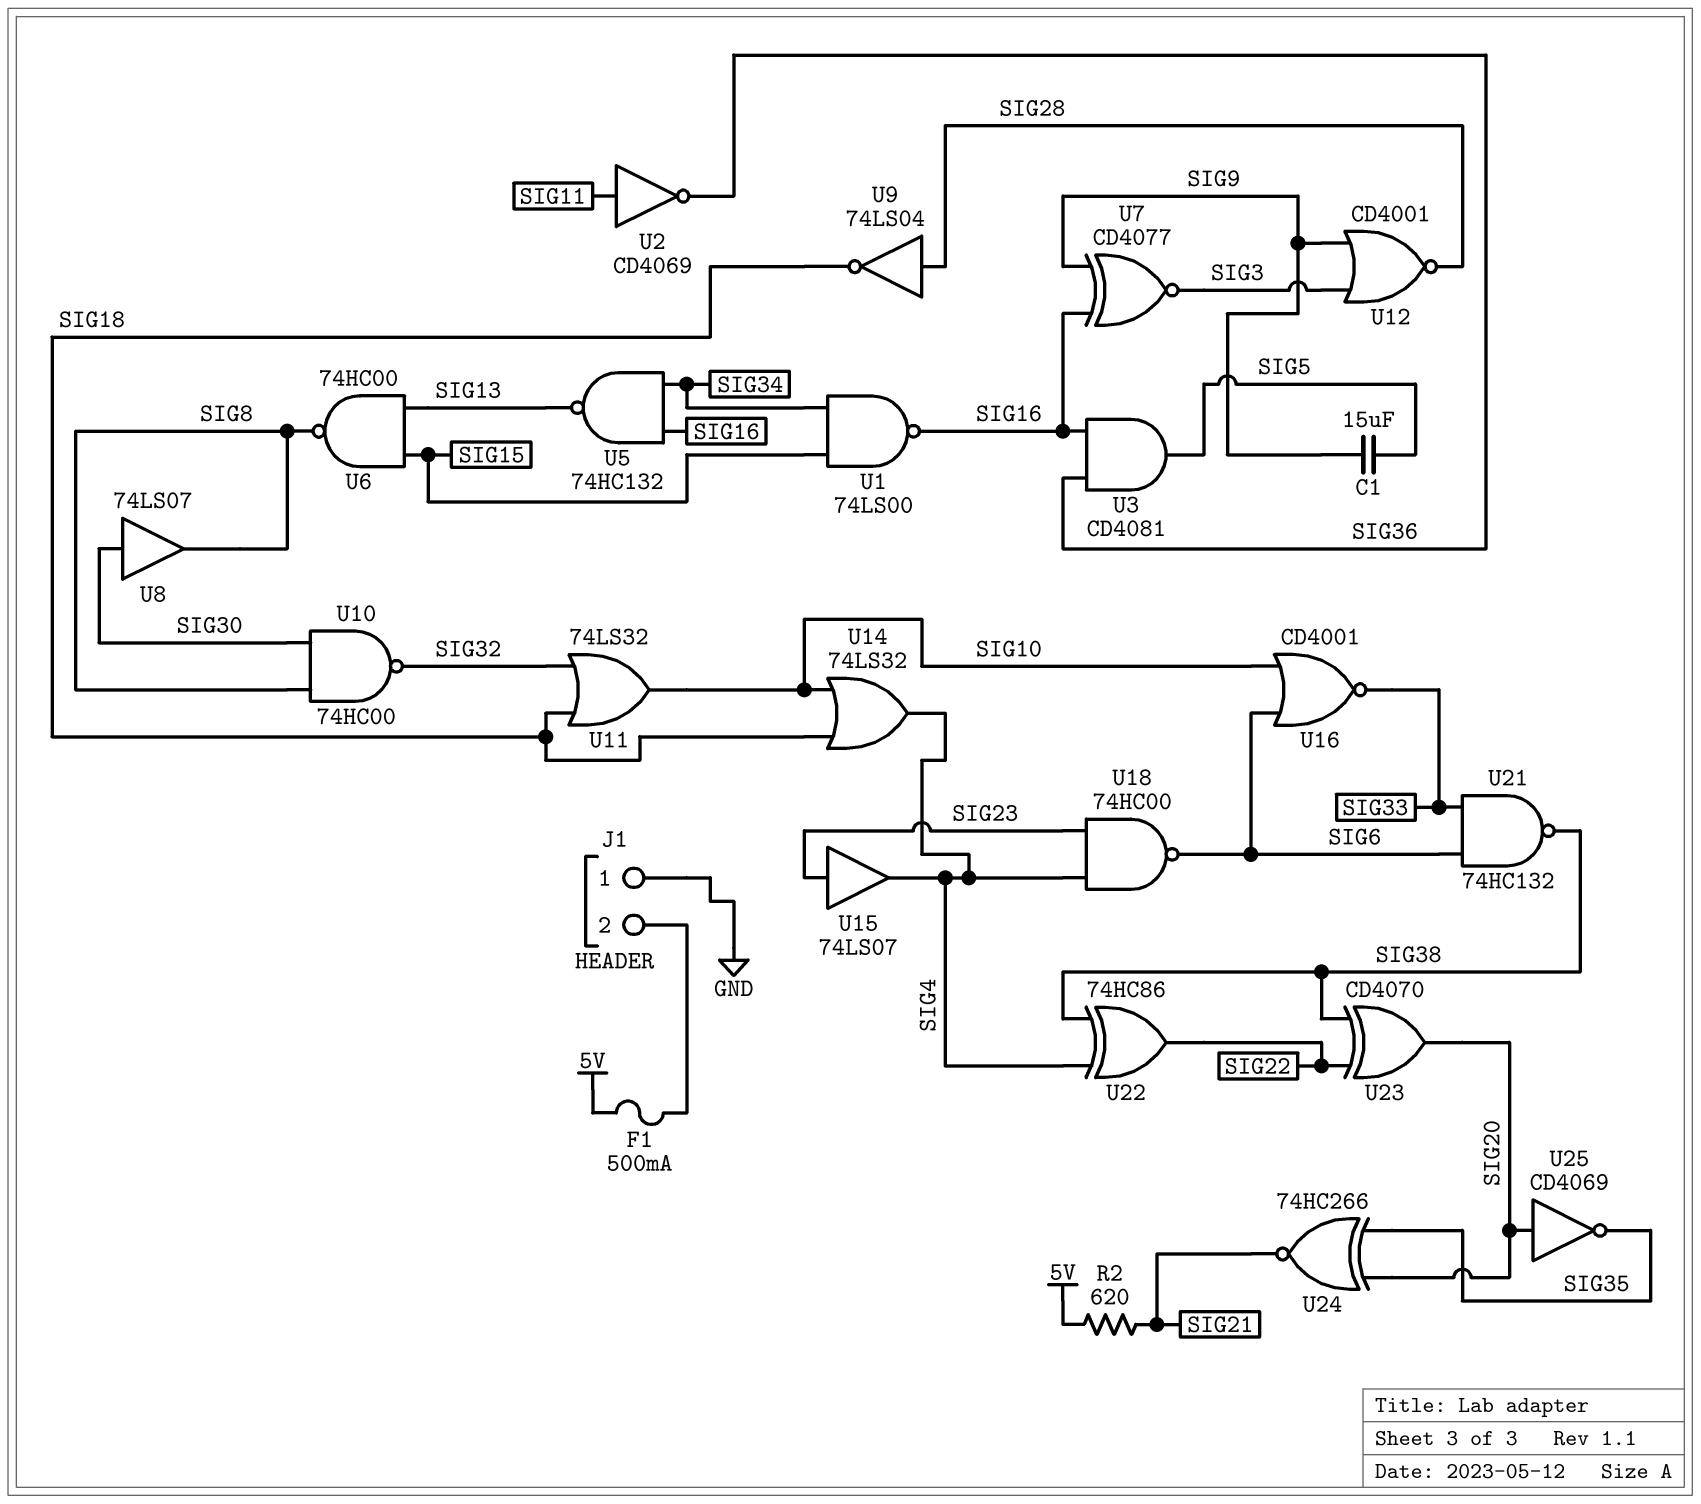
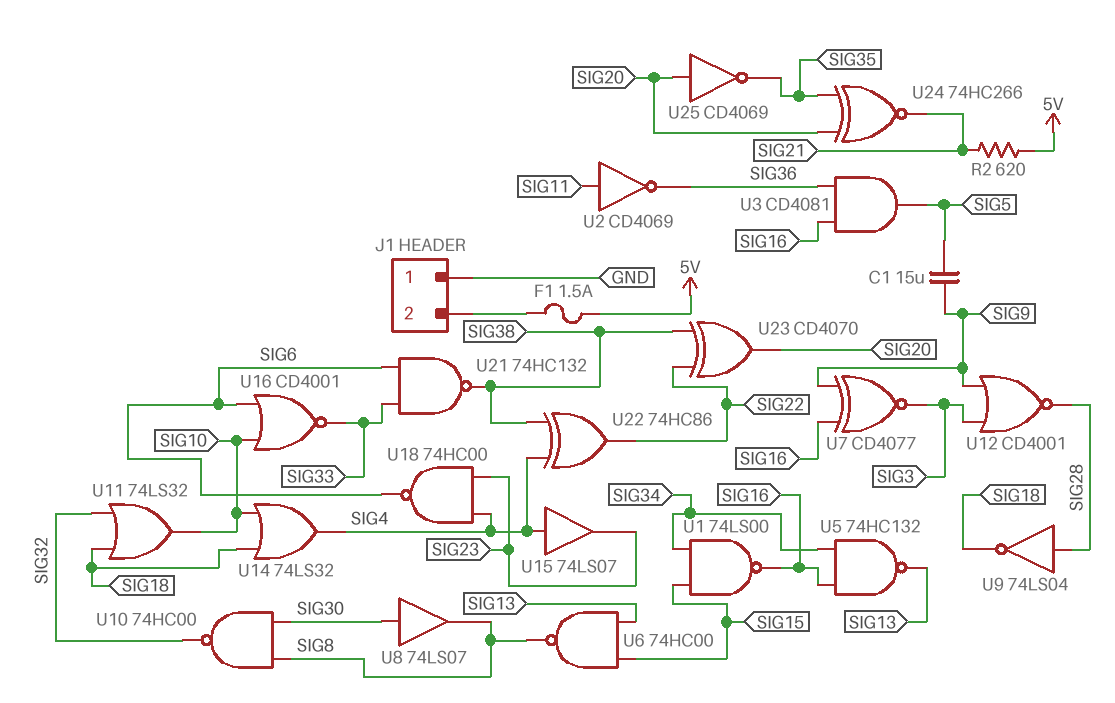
F1: 500mA (5V, J1/2) -> 1.5A (5V, J1/2)
U15: buffer 74LS07 (in SIG23, out SIG4) -> buffer 74LS07 (in SIG4, out SIG23)

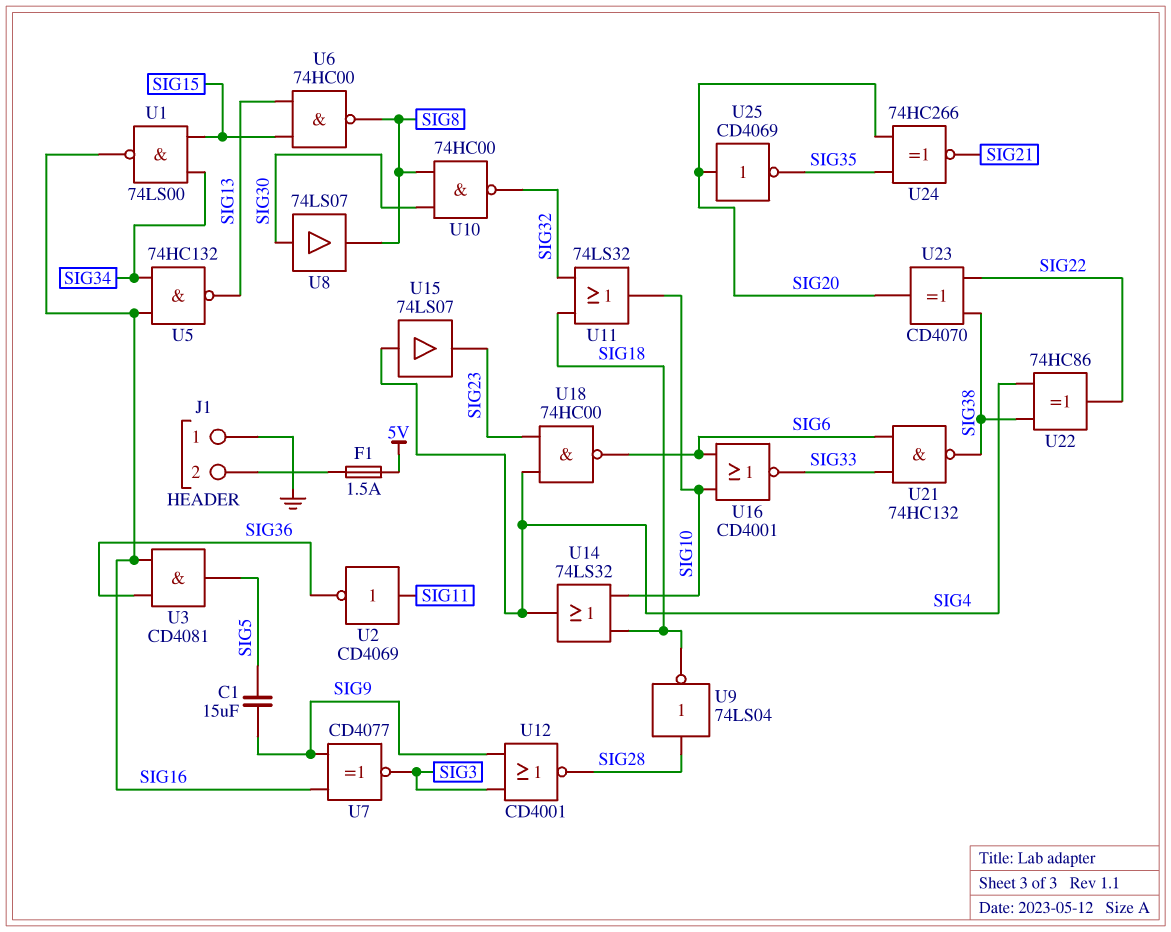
R2: 620 (5V, SIG21) -> none

